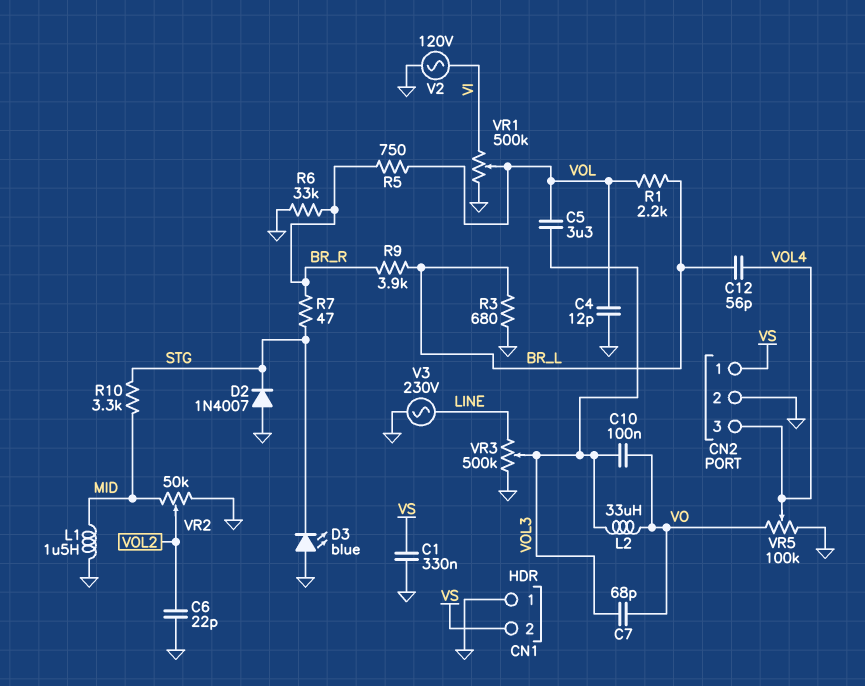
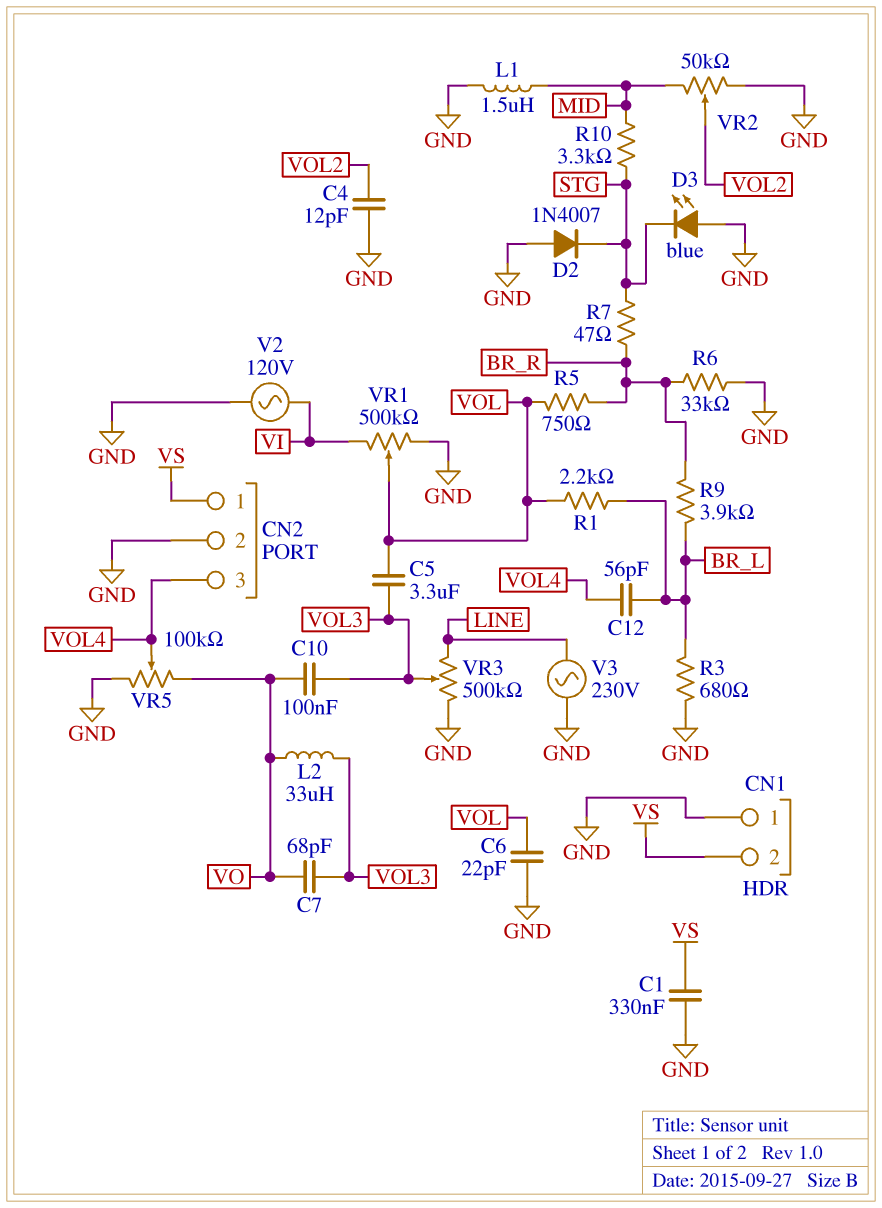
C4: 12pF (GND, VOL) -> 12pF (GND, VOL2)
C6: 22pF (GND, VOL2) -> 22pF (GND, VOL)

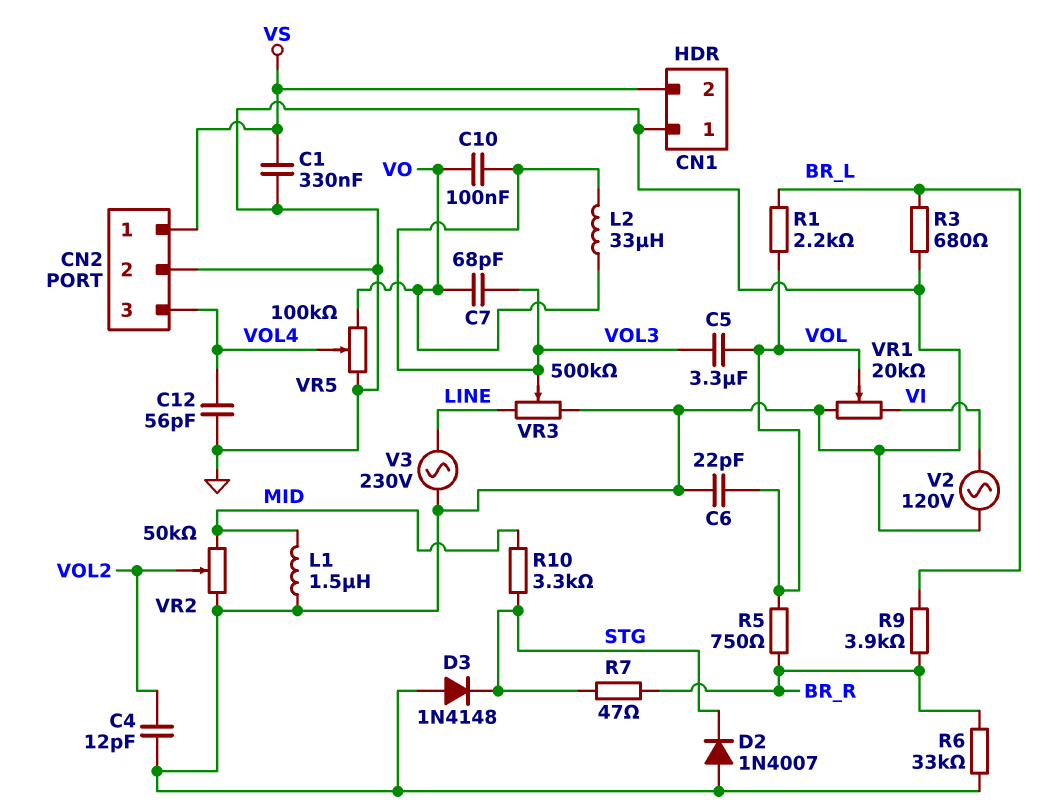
C12: 56pF (BR_L, VOL4) -> 56pF (GND, VOL4)
D3: LED blue (A GND, K STG) -> diode 1N4148 (A GND, K STG)
VR1: 500k (GND, VI, wiper VOL) -> 20k (GND, VI, wiper VOL)

